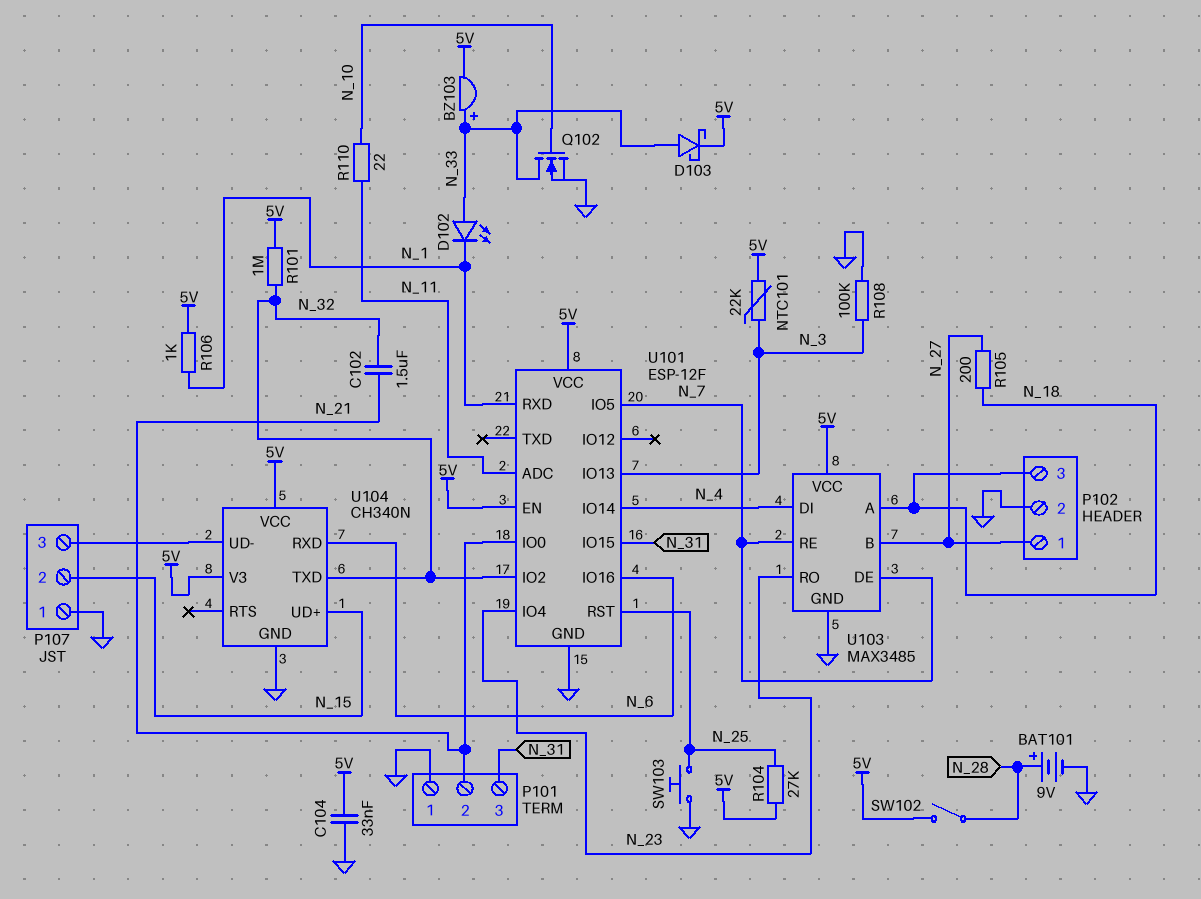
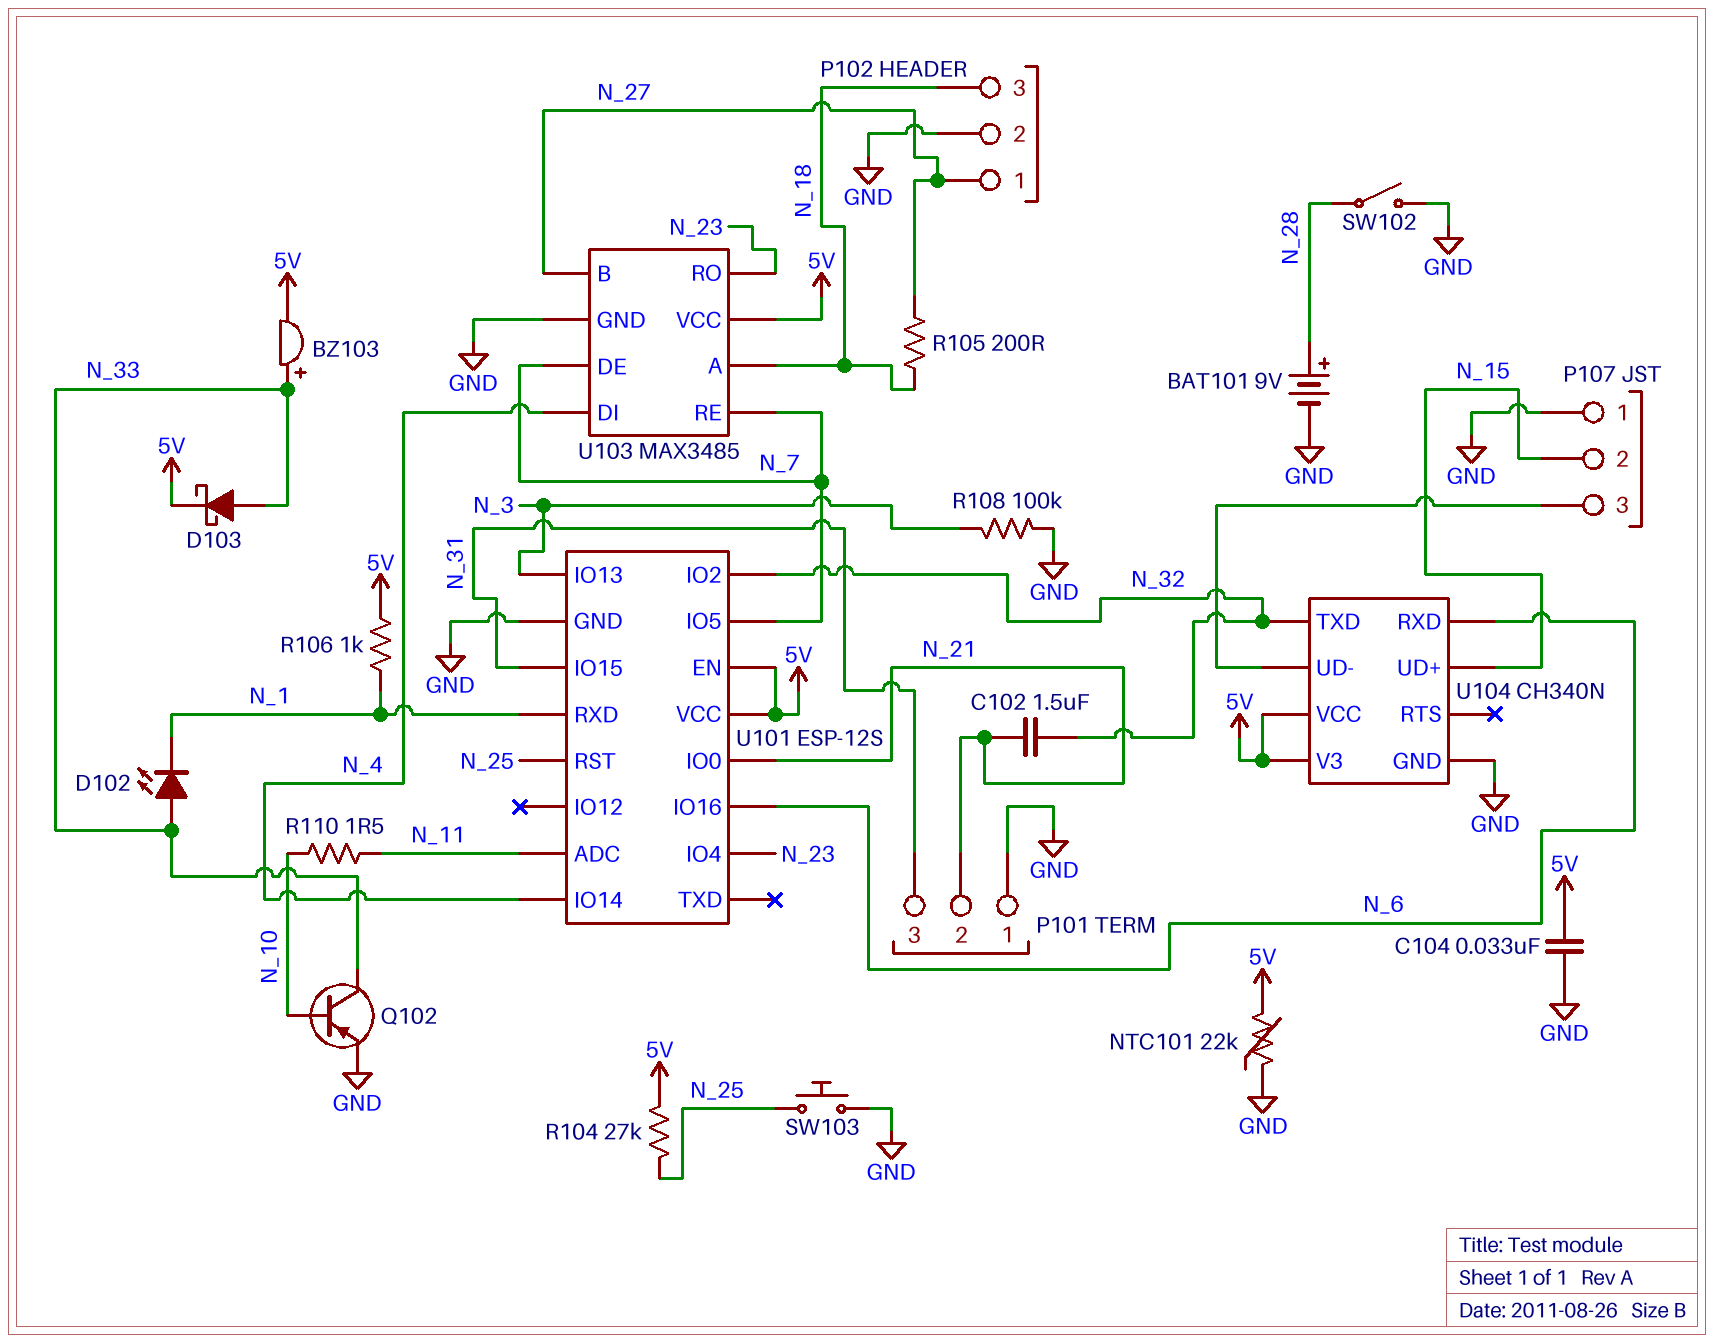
NTC101: 22k (5V, N_3) -> 22k (5V, GND)
Q102: NMOS (G N_10, D N_33, S GND) -> PNP (B N_10, C N_33, E GND)
R101: 1M (5V, N_32) -> none
R110: 22 (N_10, N_11) -> 1.5 (N_10, N_11)
SW102: switch (5V, N_28) -> switch (GND, N_28)
U101: ESP-12F -> ESP-12S

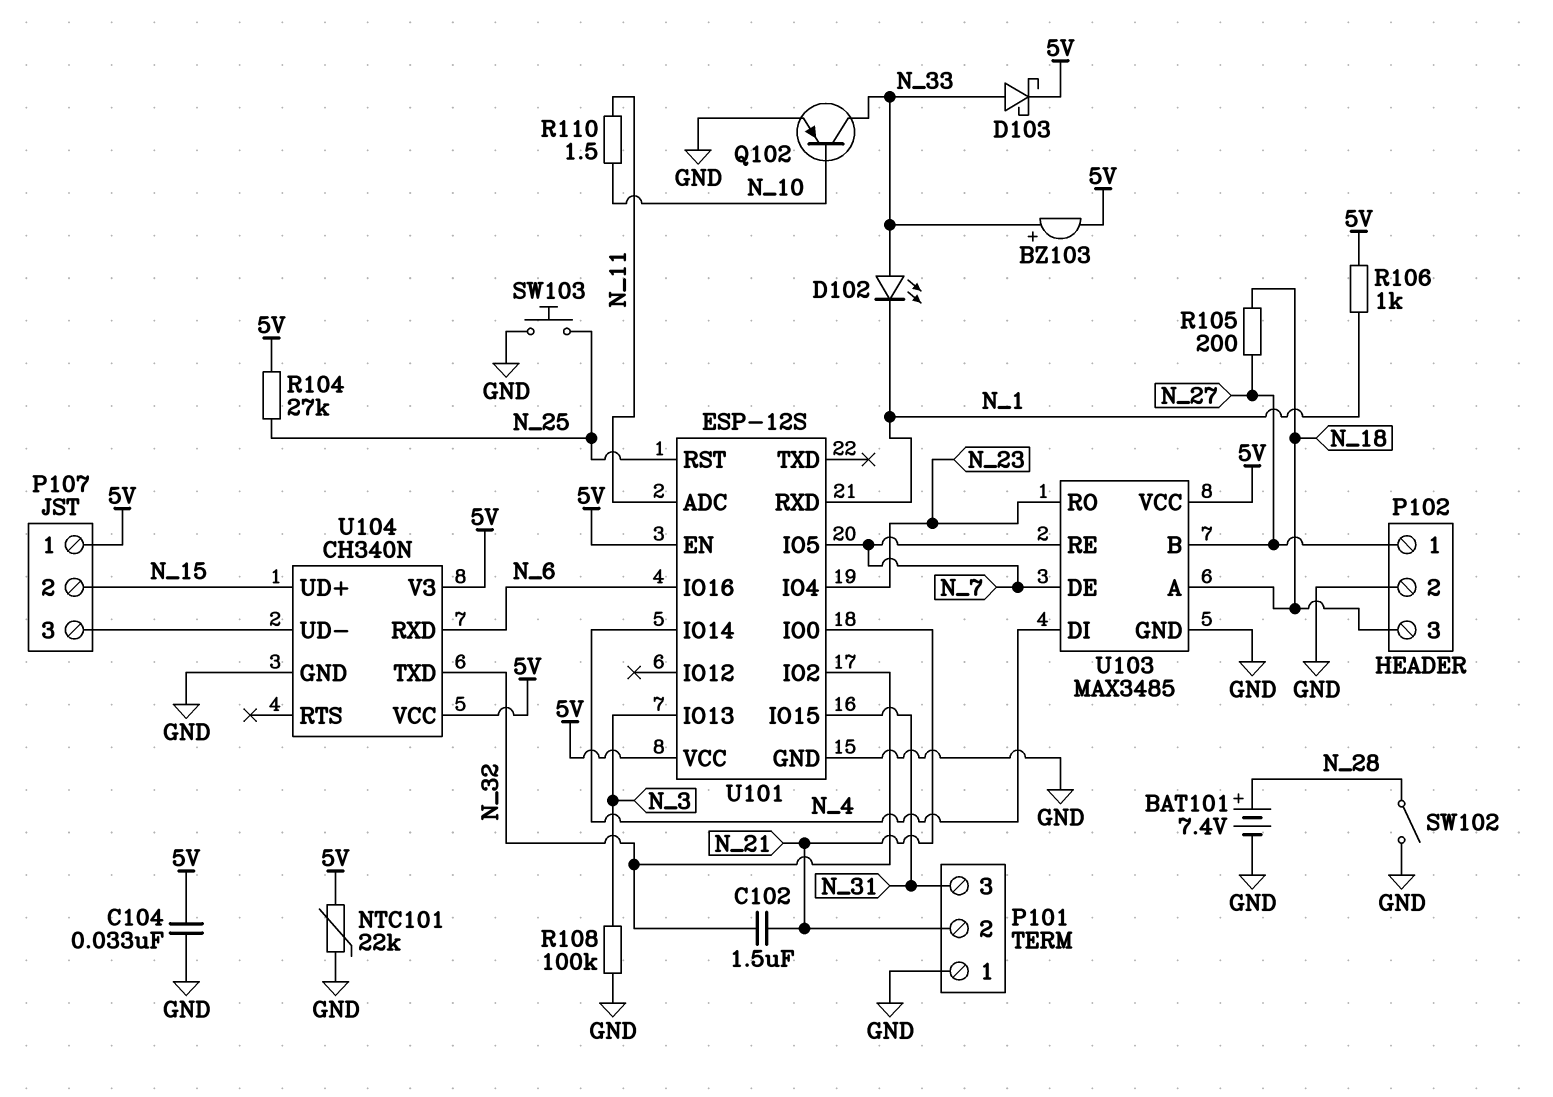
BAT101: 9V (plus N_28, minus GND) -> 7.4V (plus N_28, minus GND)
P107 pin 1: GND -> 5V

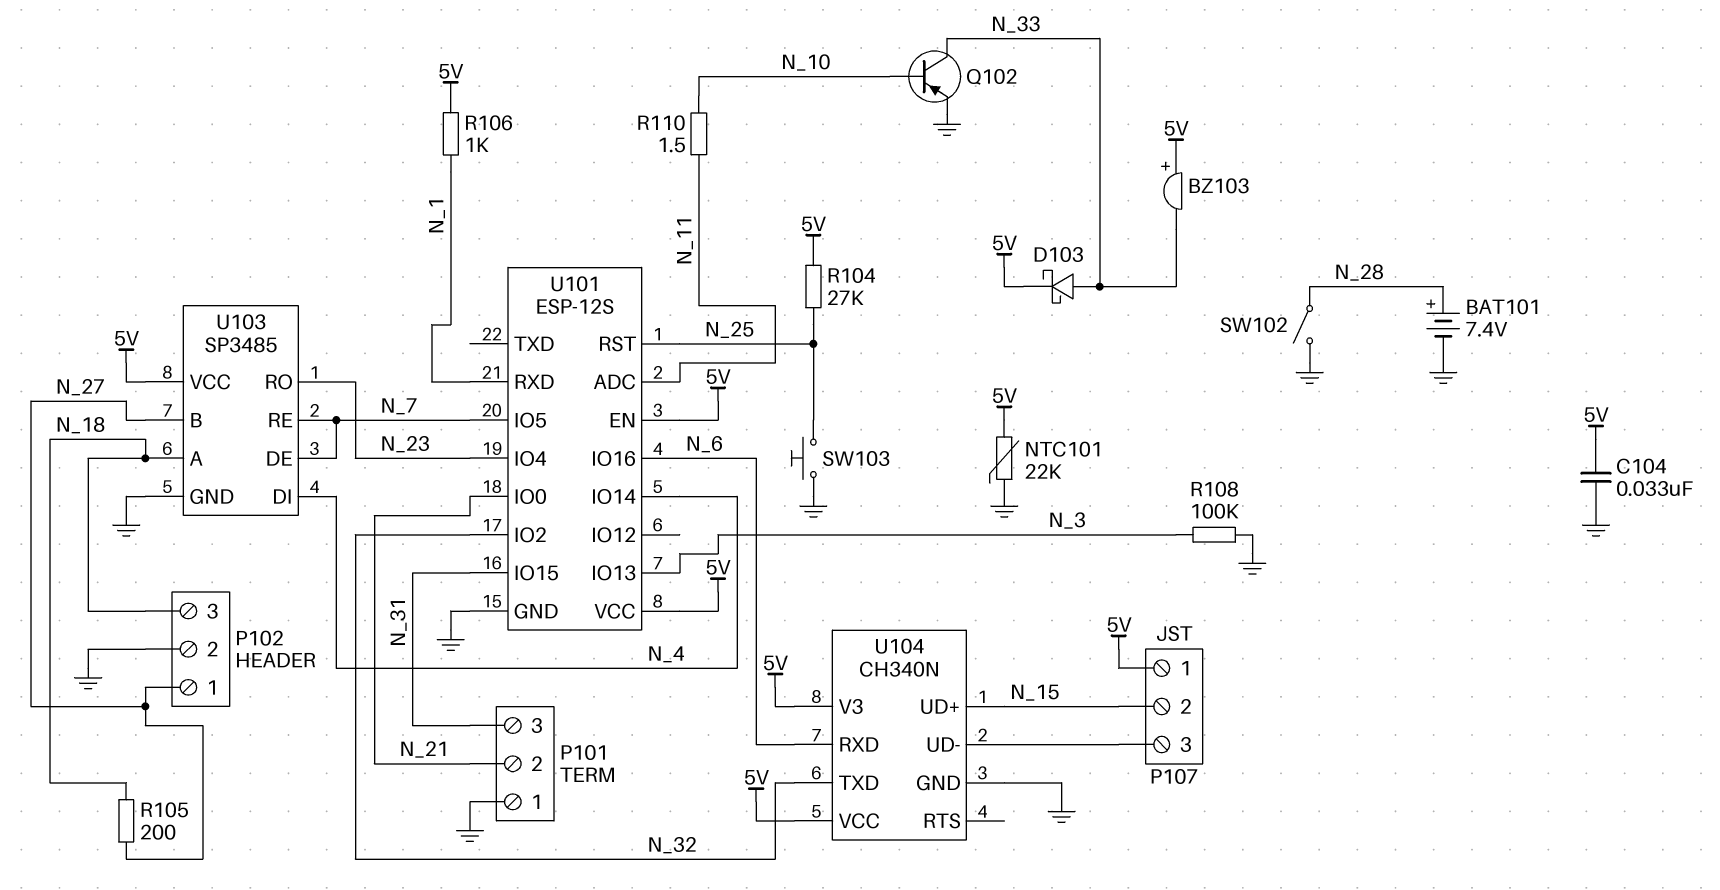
BZ103: buzzer (plus N_33, minus 5V) -> buzzer (plus 5V, minus N_33)
C102: 1.5uF (N_21, N_32) -> none
D102: LED (A N_33, K N_1) -> none
U103: MAX3485 -> SP3485

